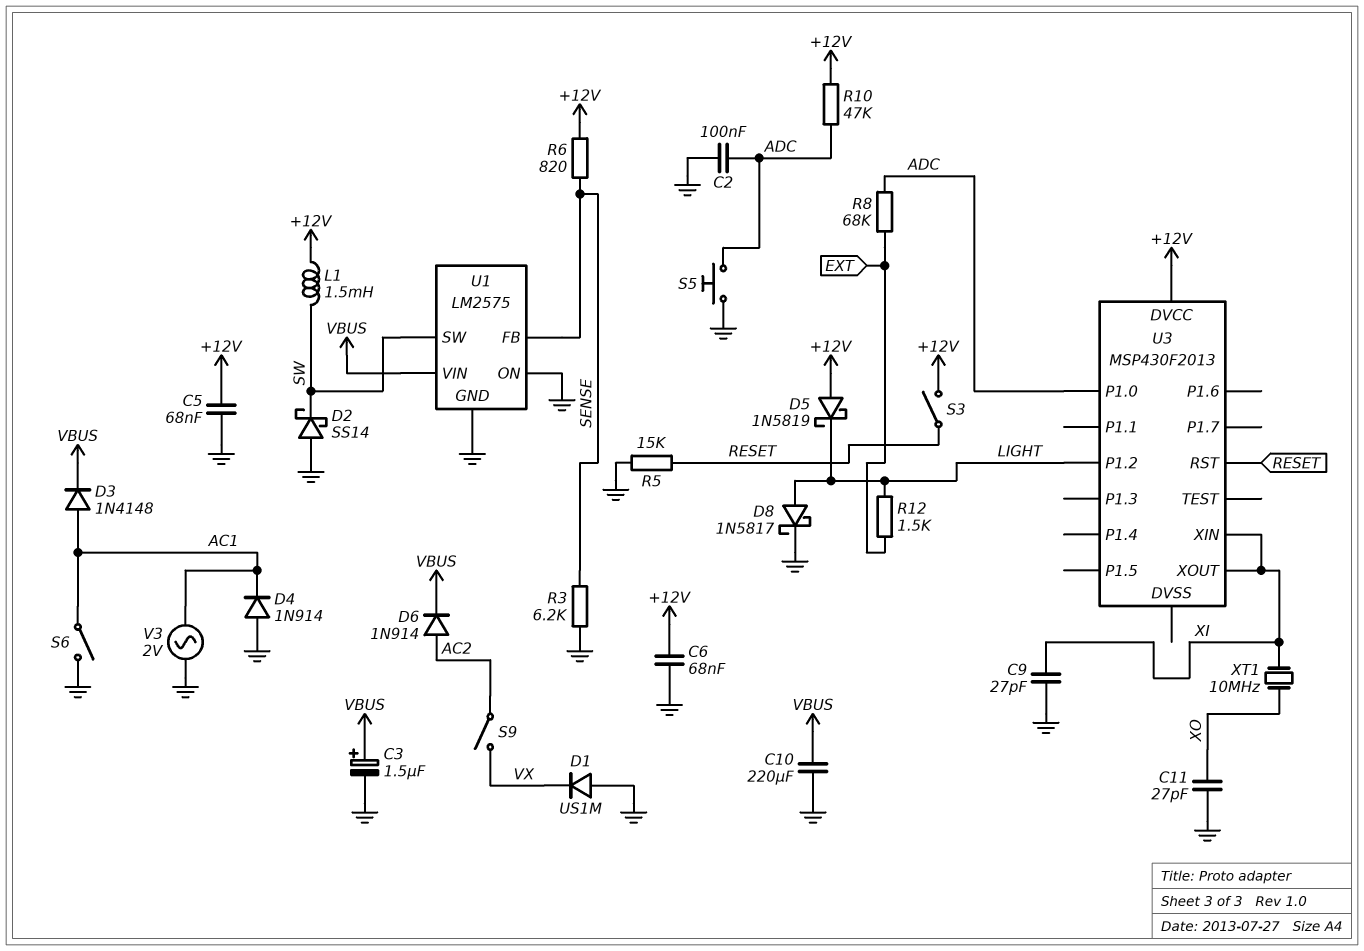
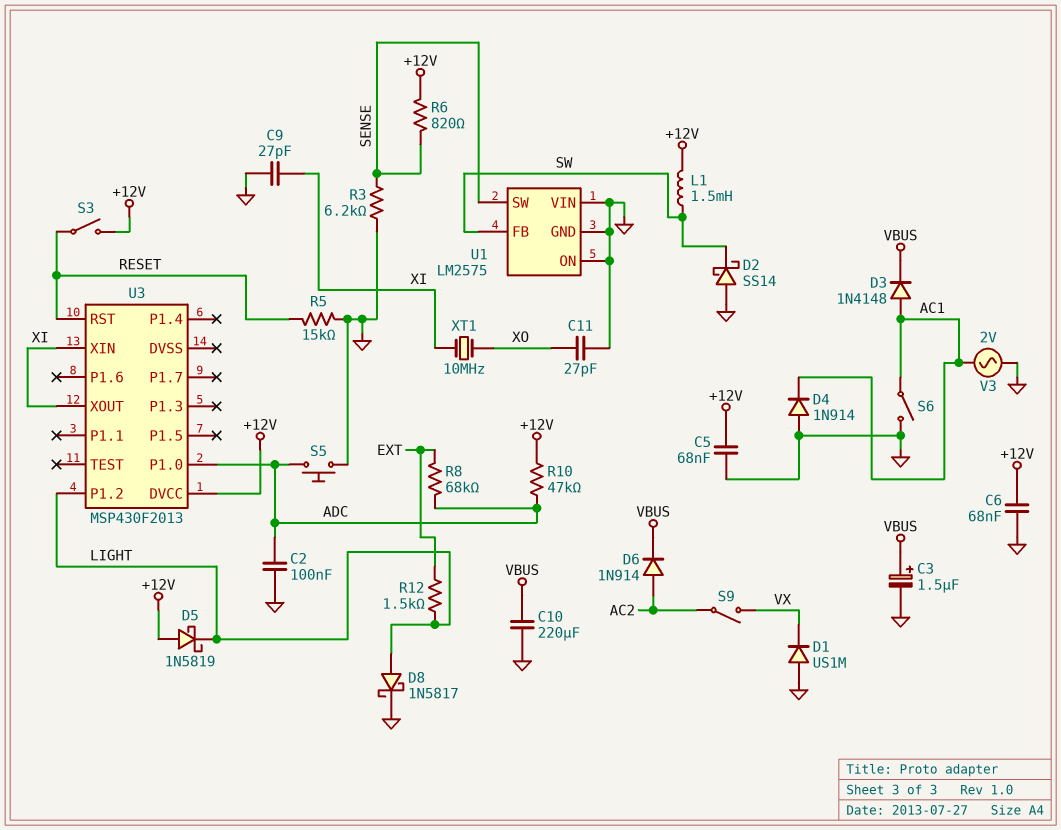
U1 pin FB: SENSE -> SW
U1 pin SW: SW -> SENSE
U1 pin VIN: VBUS -> GND

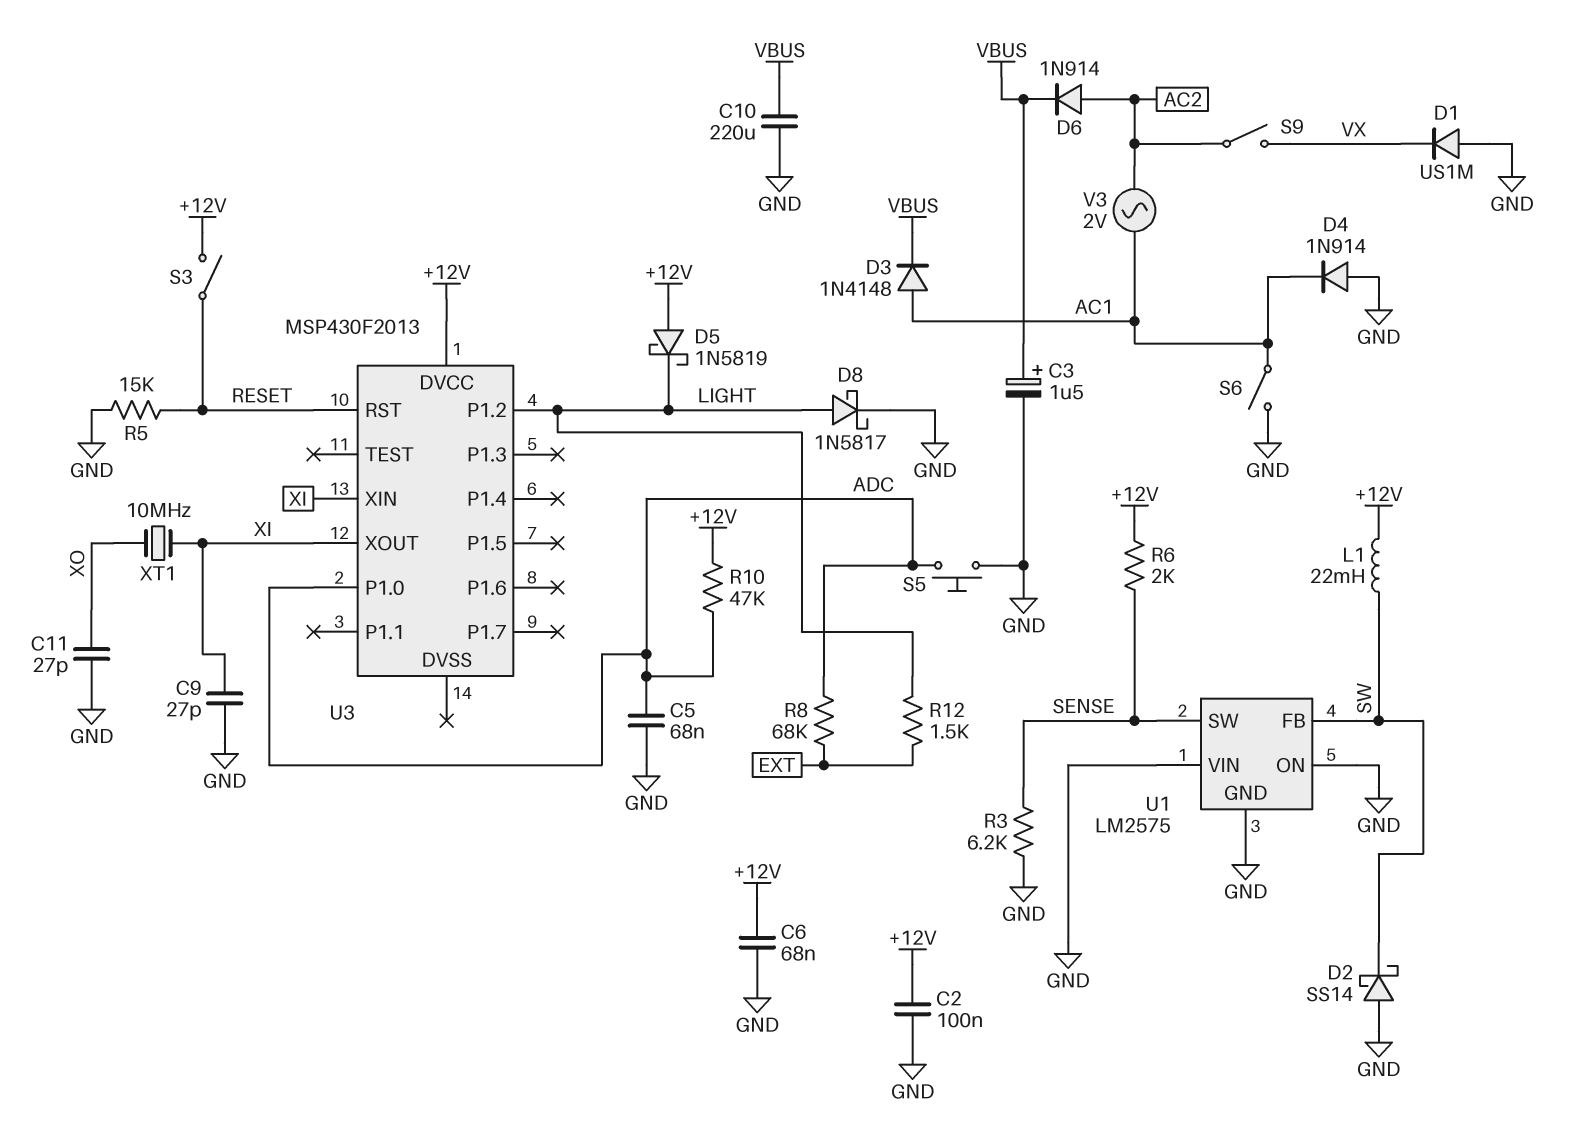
C2: 100nF (ADC, GND) -> 100nF (+12V, GND)
C5: 68nF (+12V, GND) -> 68nF (ADC, GND)
L1: 1.5mH (+12V, SW) -> 22mH (+12V, SW)
R6: 820 (+12V, SENSE) -> 2k (+12V, SENSE)
V3: AC 2V (AC1, GND) -> AC 2V (AC1, AC2)

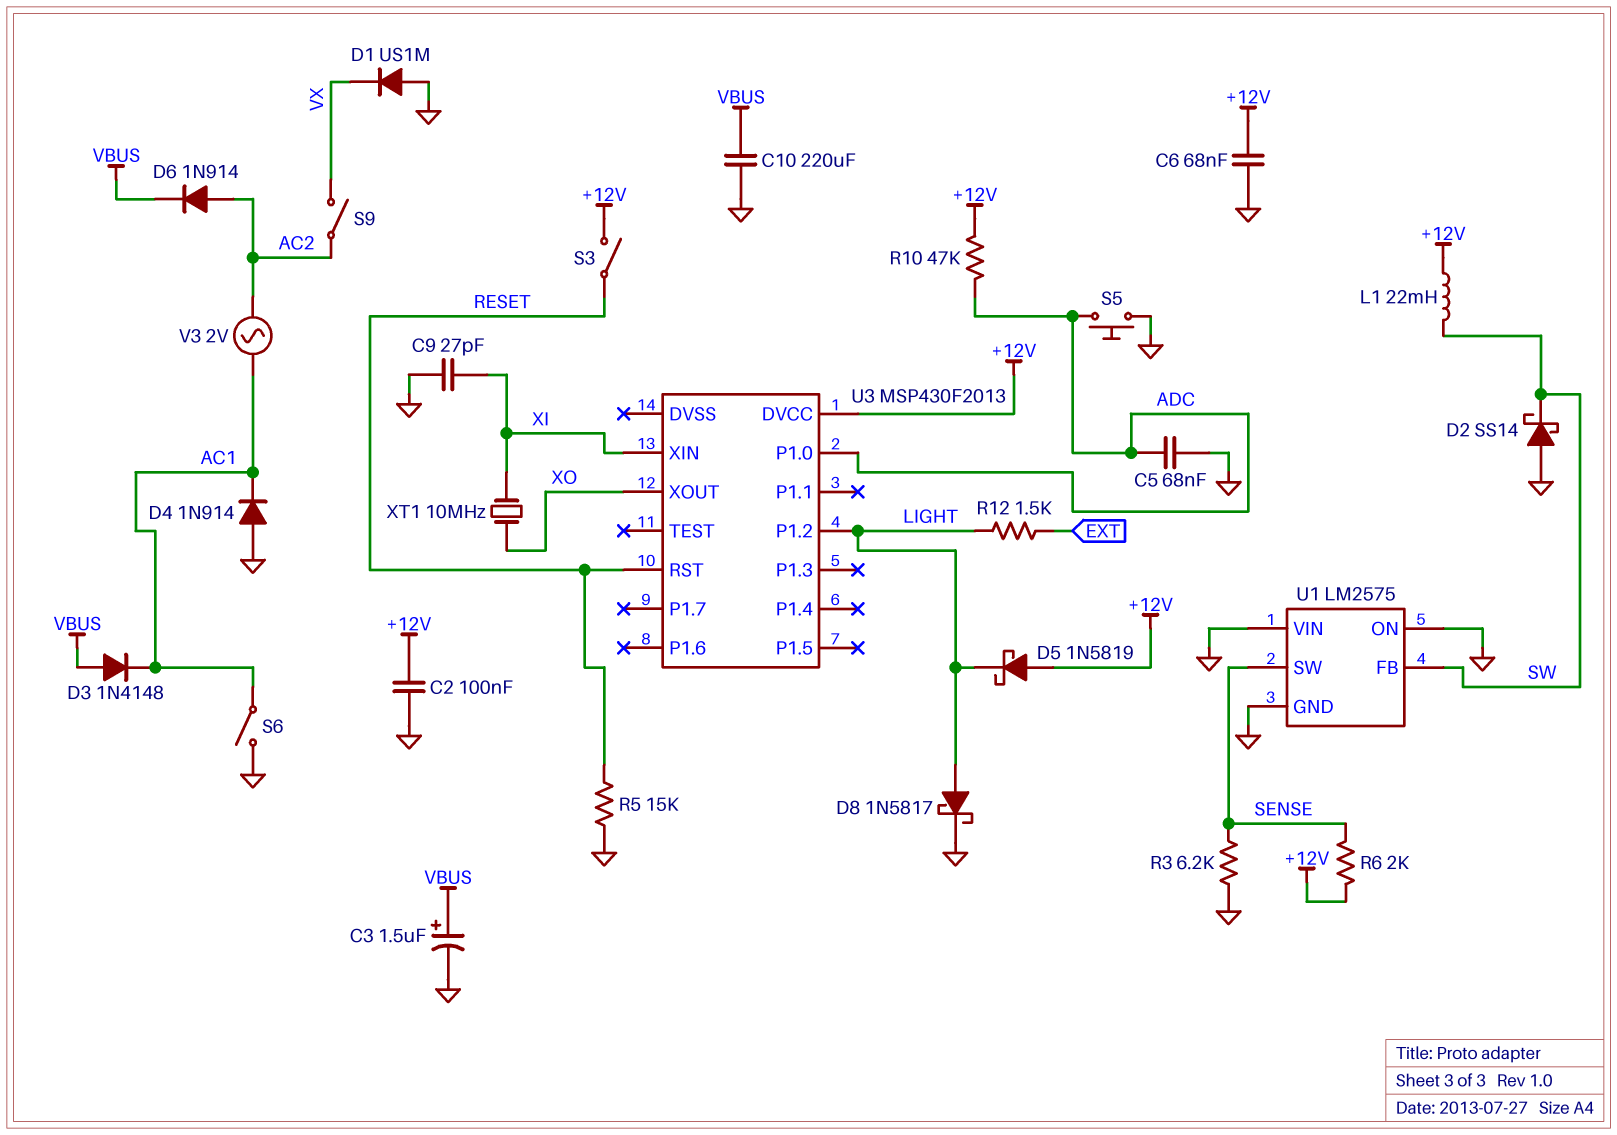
C11: 27pF (GND, XO) -> none
D3: diode 1N4148 (A AC1, K VBUS) -> diode 1N4148 (A VBUS, K AC1)
R8: 68k (ADC, EXT) -> none
U3 pin XOUT: XI -> XO

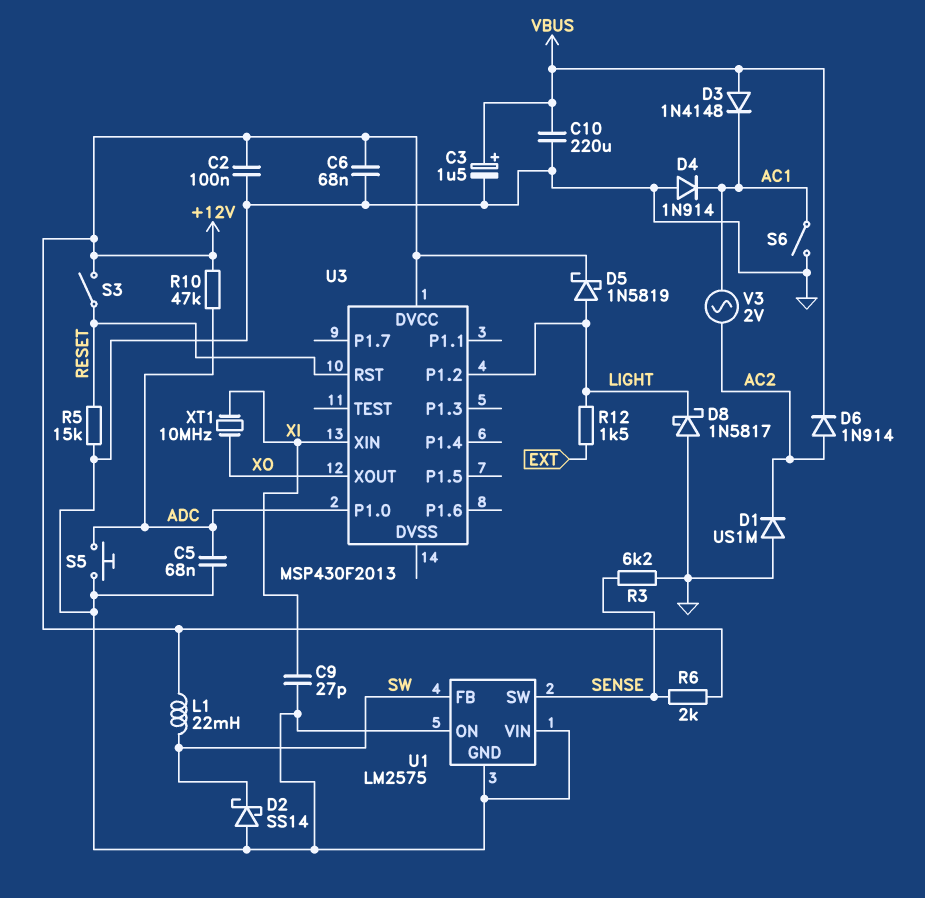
D1: diode US1M (A GND, K VX) -> diode US1M (A GND, K AC2)
D5: schottky 1N5819 (A +12V, K LIGHT) -> schottky 1N5819 (A LIGHT, K +12V)
D8: schottky 1N5817 (A LIGHT, K GND) -> schottky 1N5817 (A GND, K LIGHT)
S9: switch (AC2, VX) -> none

